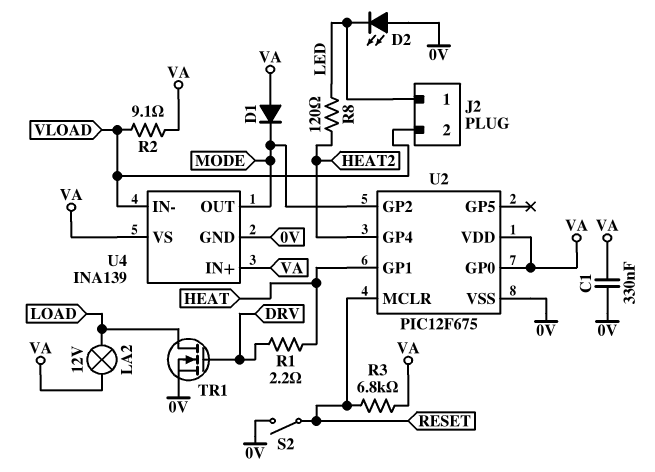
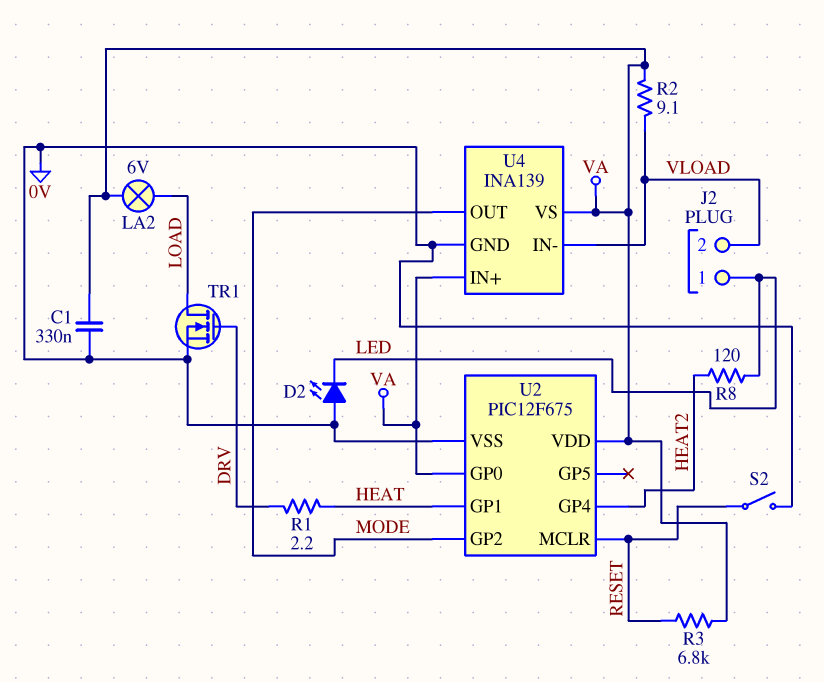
D1: diode (A VA, K MODE) -> none
LA2: lamp 12V (LOAD, VA) -> lamp 6V (LOAD, VA)

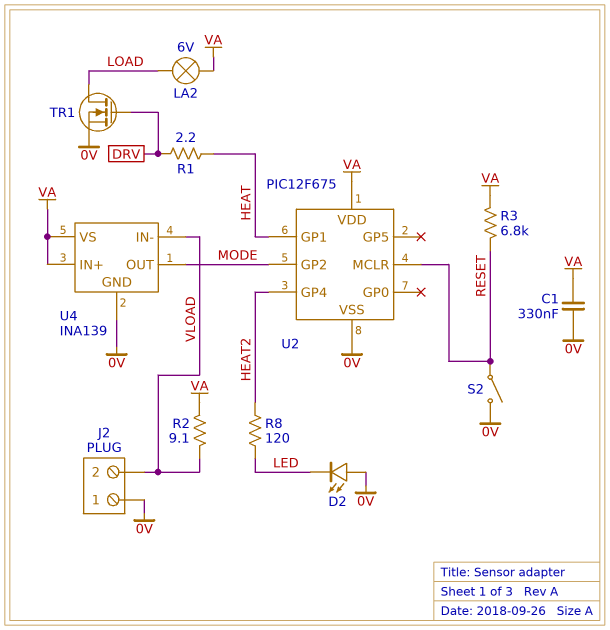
J2 pin 1: LED -> 0V
U2 pin GP0: VA -> none

